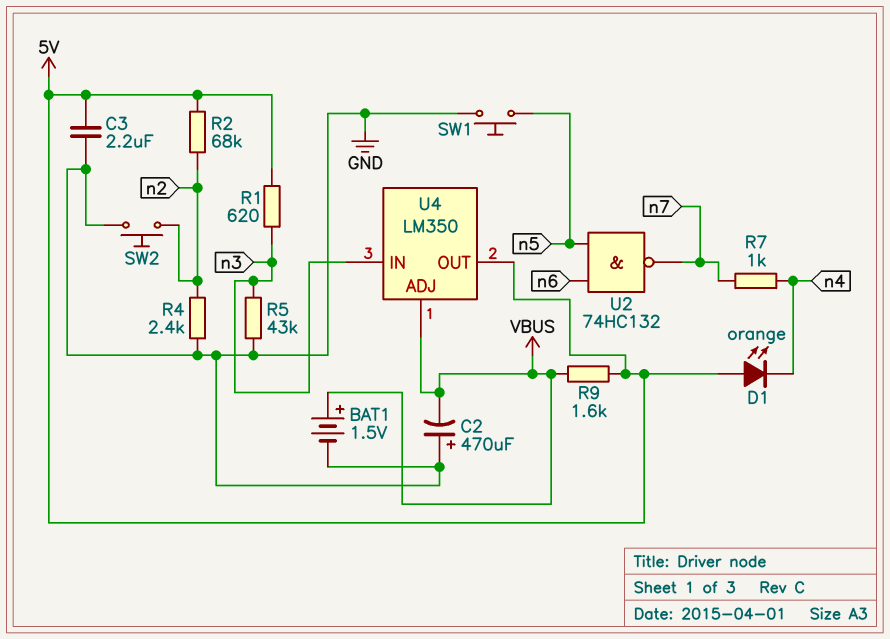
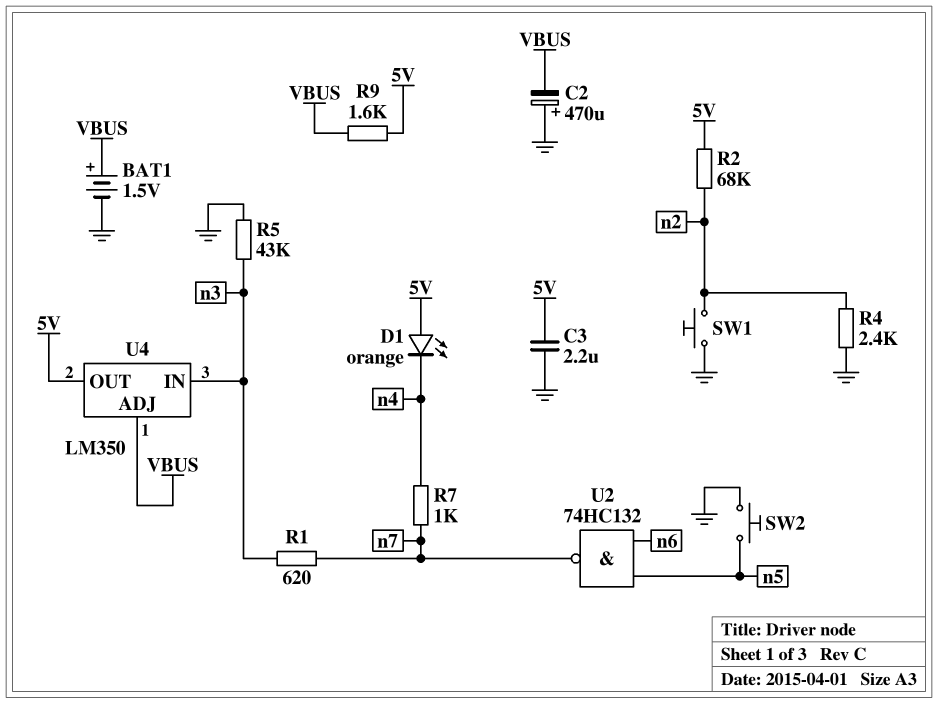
R1: 620 (5V, n3) -> 620 (n3, n7)
SW1: button (GND, n5) -> button (GND, n2)
SW2: button (GND, n2) -> button (GND, n5)

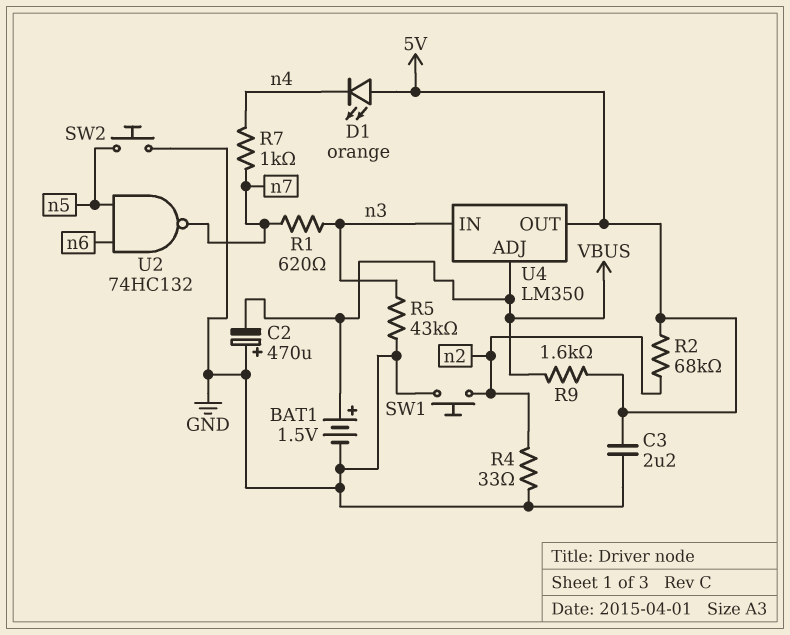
R4: 2.4k (GND, n2) -> 33 (GND, n2)

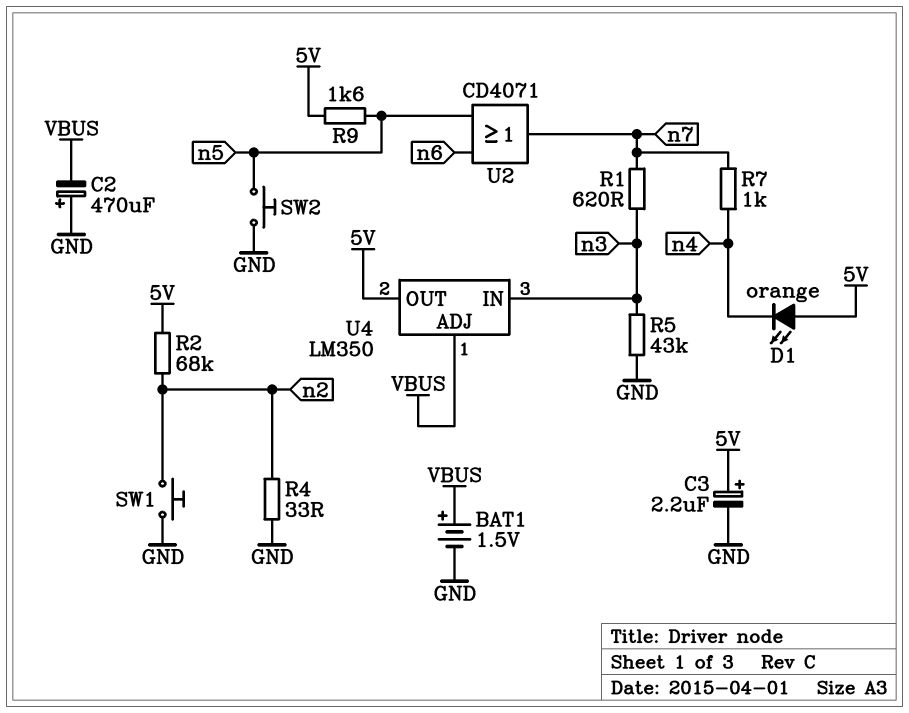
C3: 2.2uF (5V, GND) -> 2.2uF (plus 5V, minus GND)
R9: 1.6k (5V, VBUS) -> 1.6k (5V, n5)
U2: NAND 74HC132 (in n5, in n6, out n7) -> OR CD4071 (in n5, in n6, out n7)

